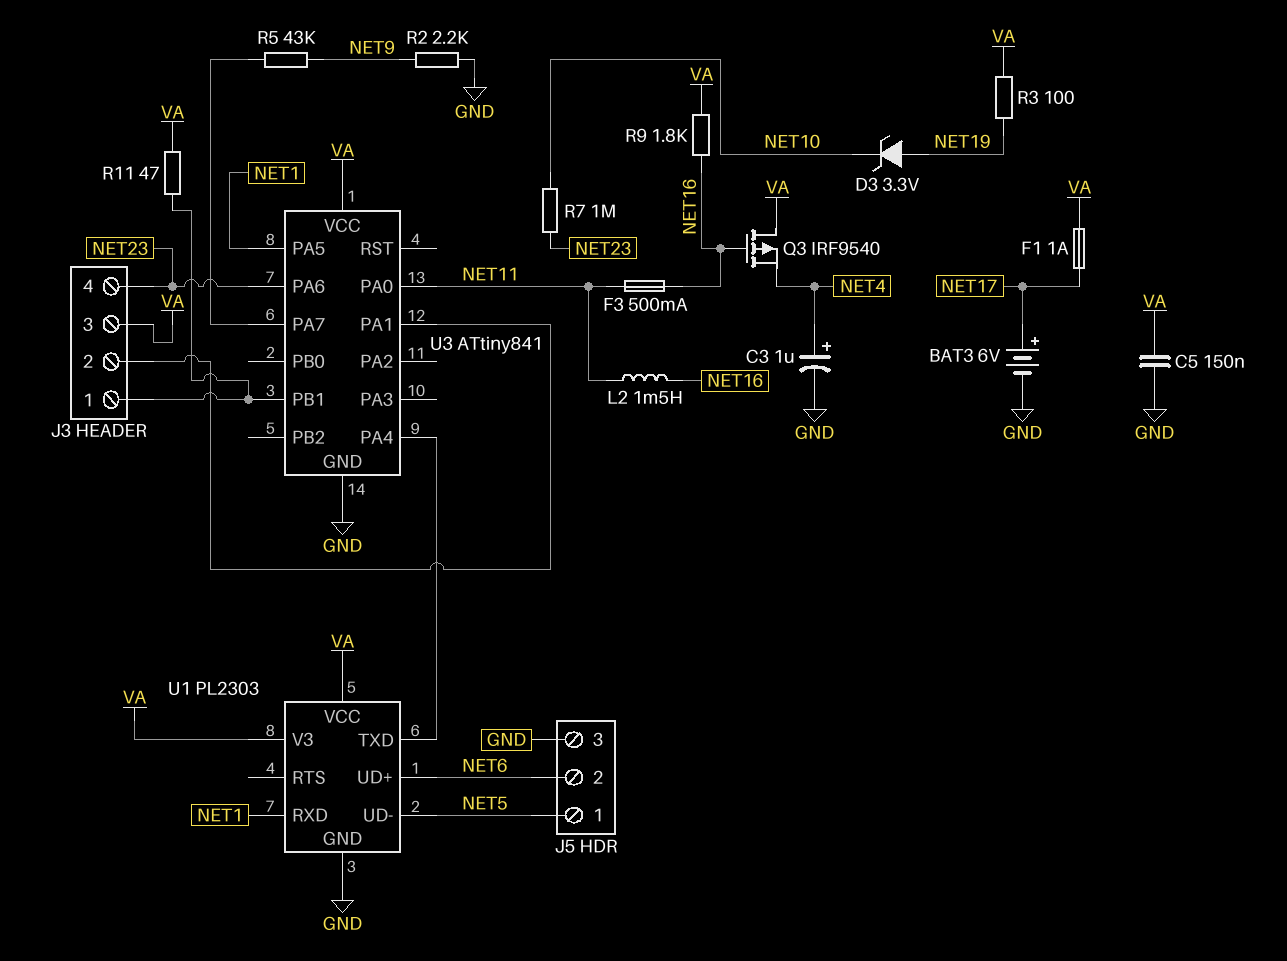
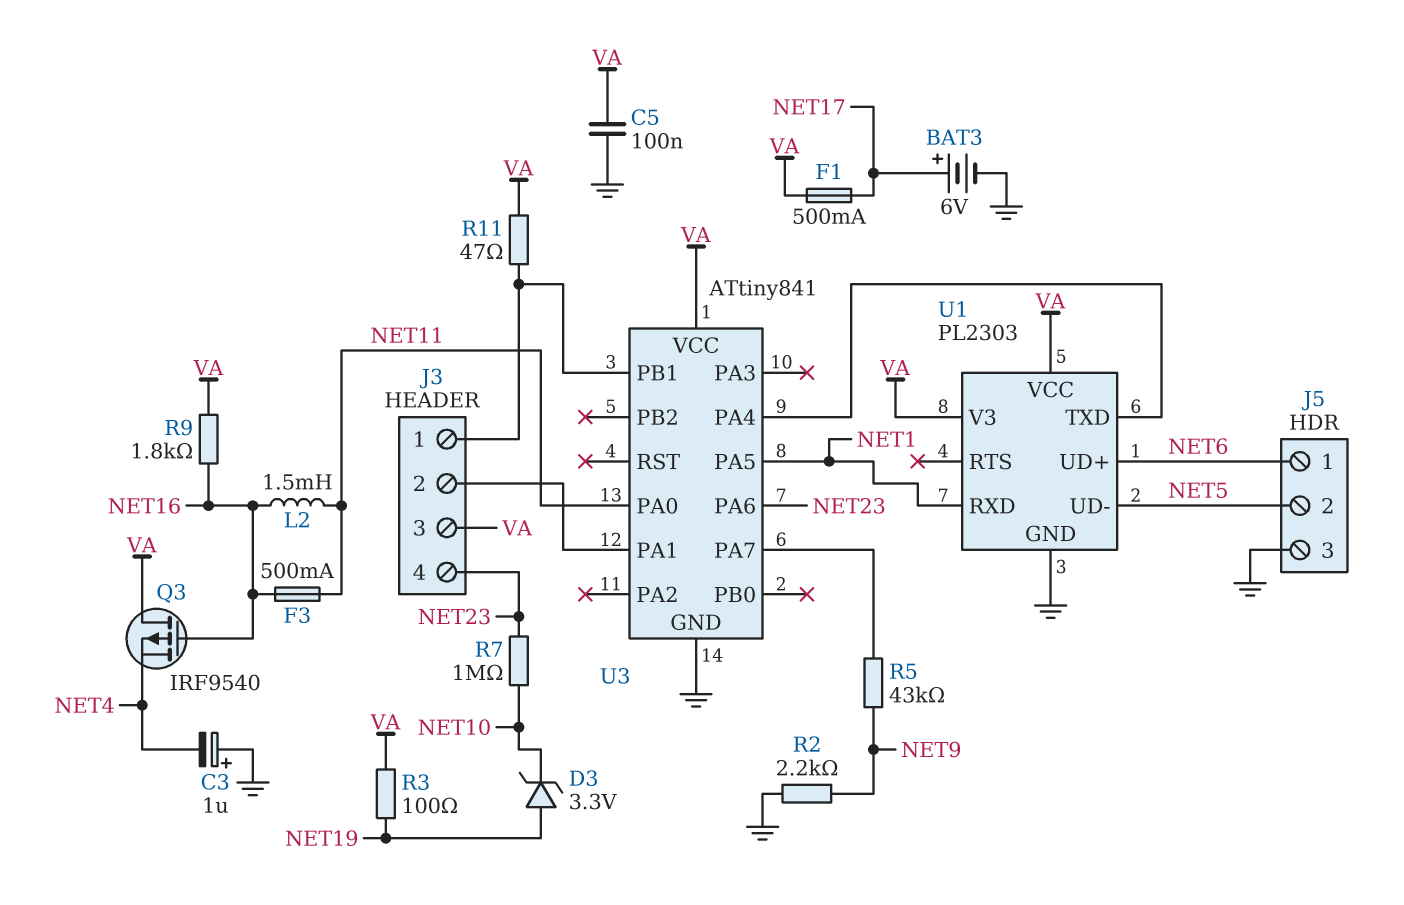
C3: 1uF (plus NET4, minus GND) -> 1uF (plus GND, minus NET4)
C5: 150nF (GND, VA) -> 100nF (GND, VA)
F1: 1A (NET17, VA) -> 500mA (NET17, VA)
J5 pin 1: NET5 -> NET6
J5 pin 2: NET6 -> NET5

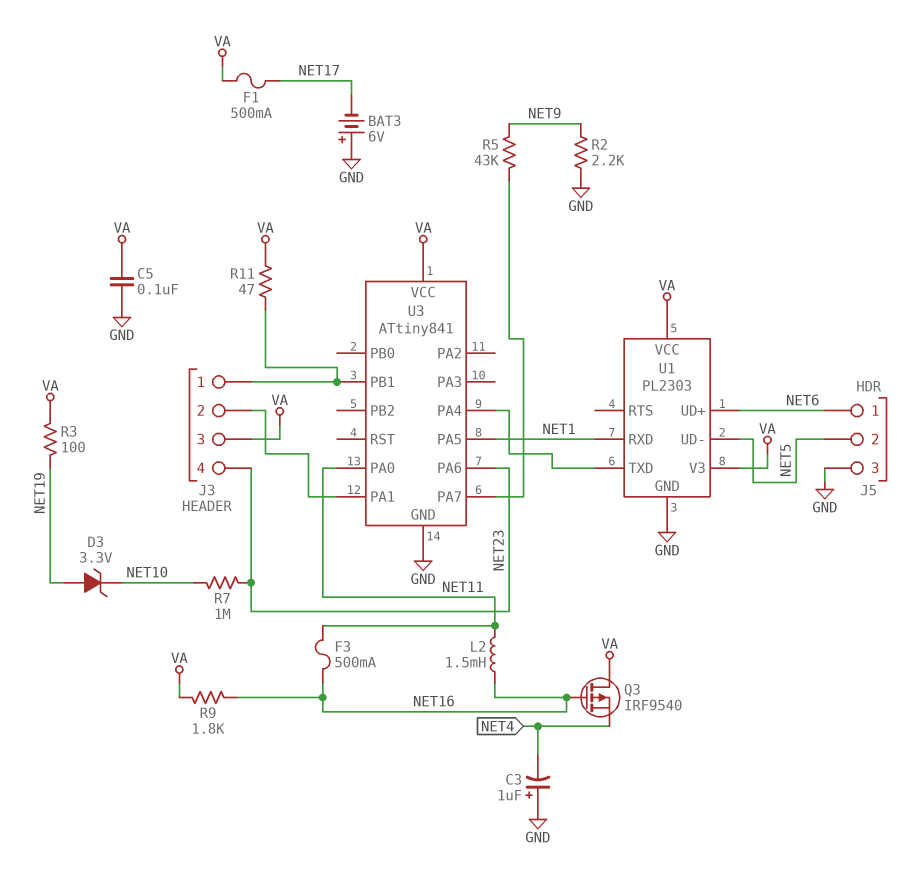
BAT3: 6V (plus NET17, minus GND) -> 6V (plus GND, minus NET17)

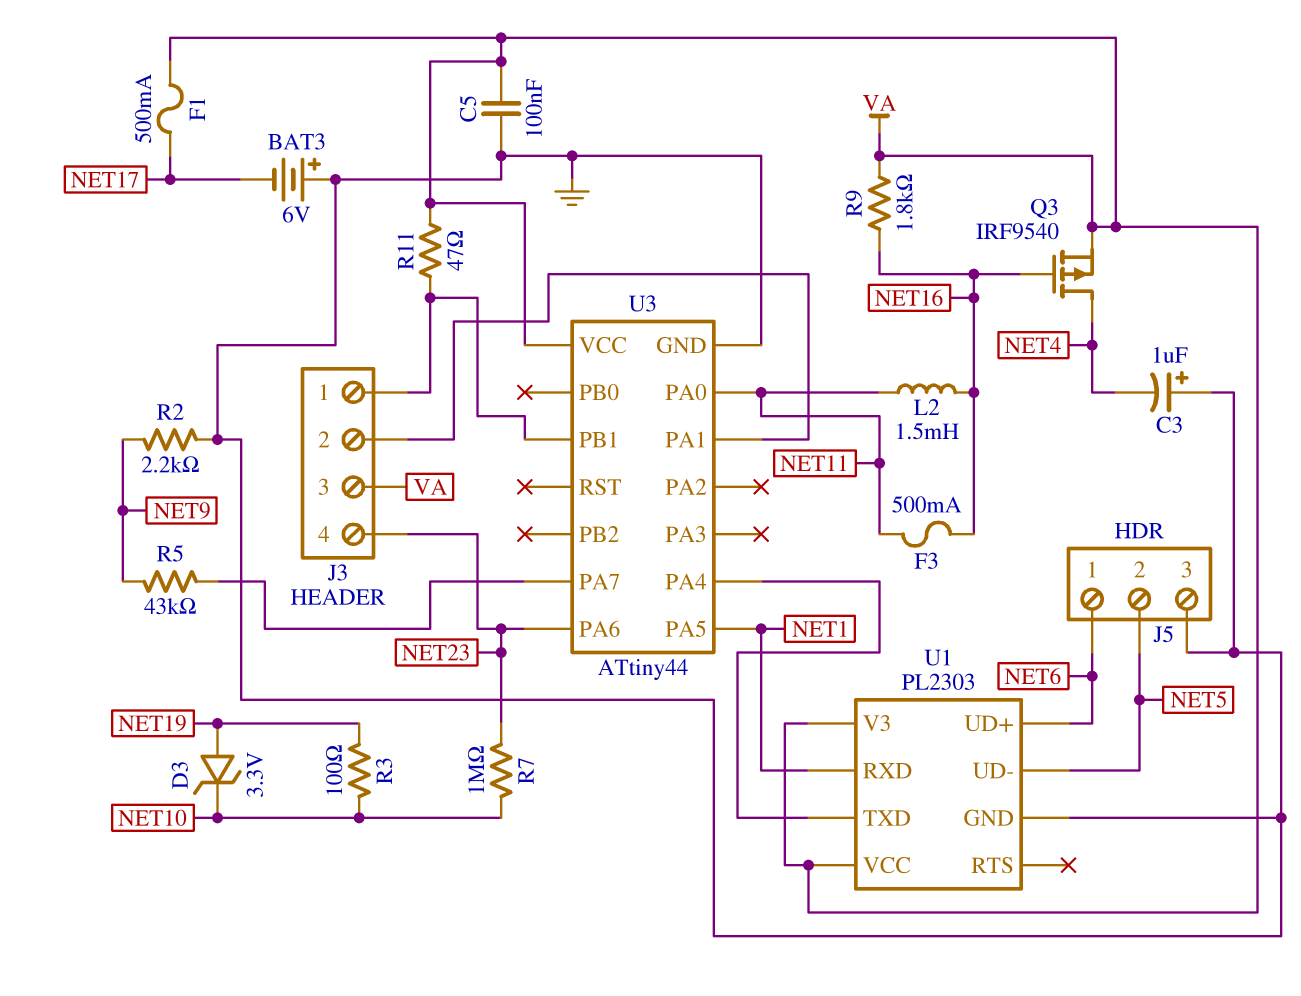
Q3: PMOS IRF9540 (G NET16, D VA, S NET4) -> PMOS IRF9540 (G NET16, D NET4, S VA)
R3: 100 (NET19, VA) -> 100 (NET10, NET19)
U3: ATtiny841 -> ATtiny44

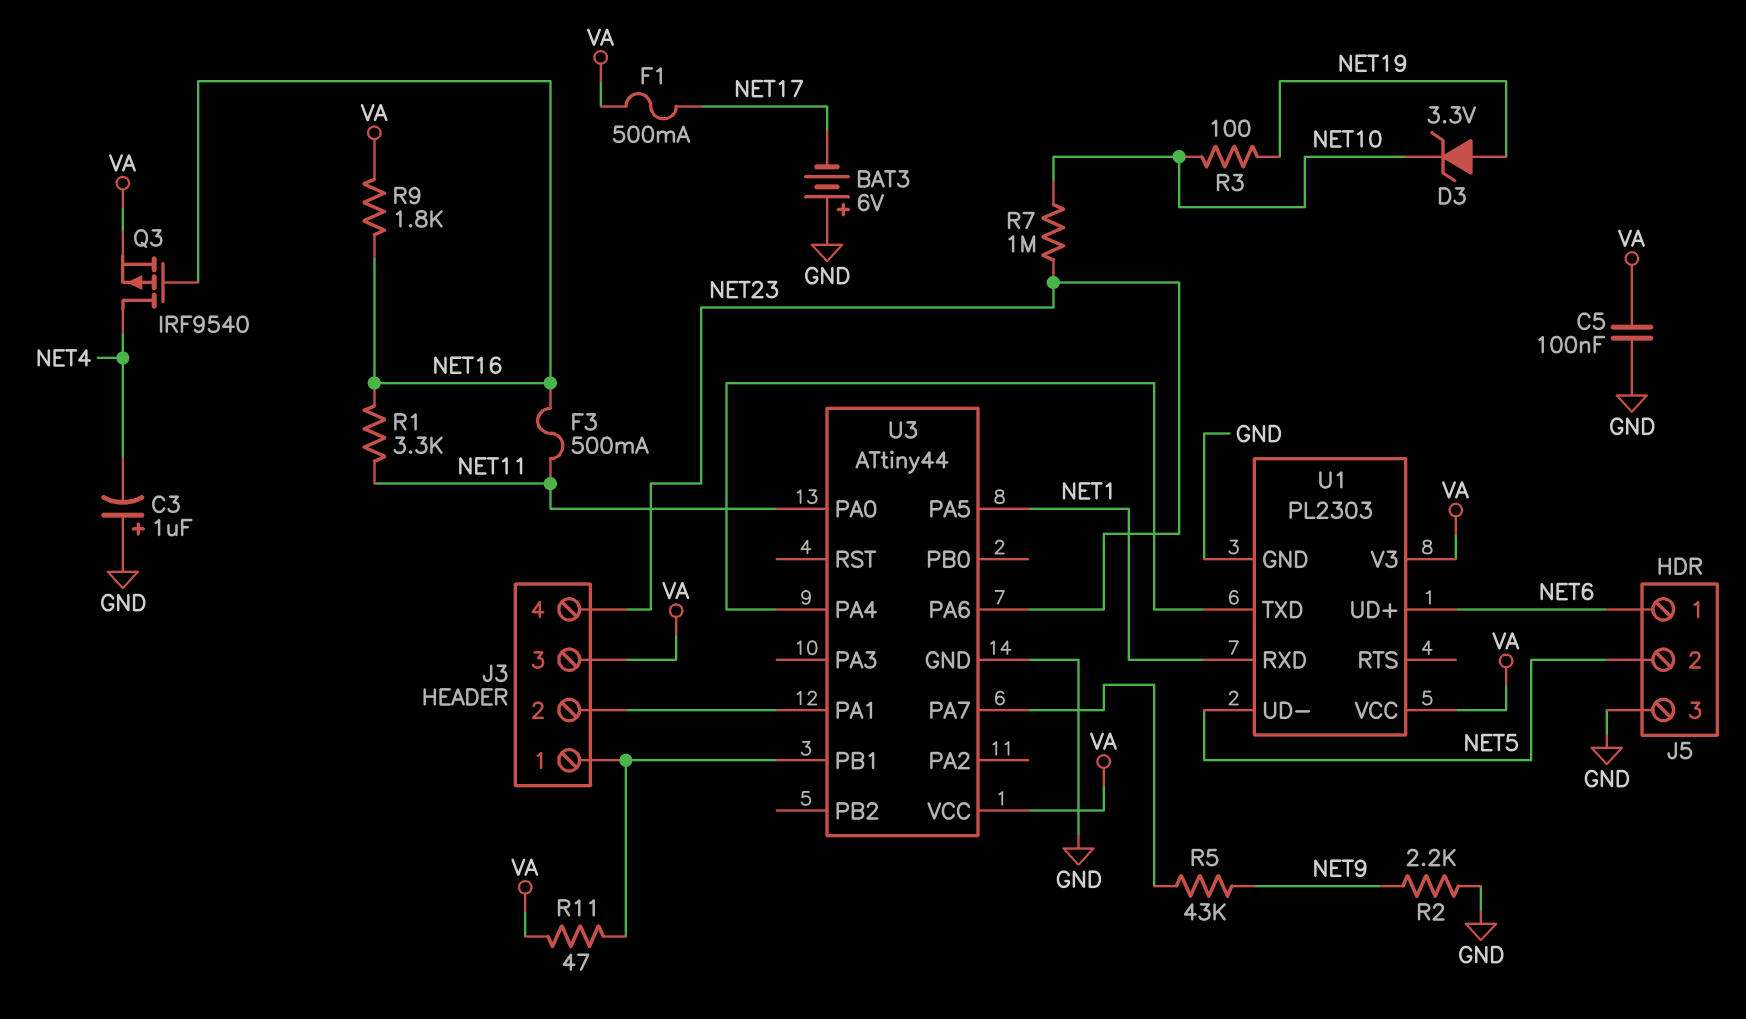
L2: 1.5mH (NET11, NET16) -> none
R1: none -> 3.3k (NET11, NET16)

